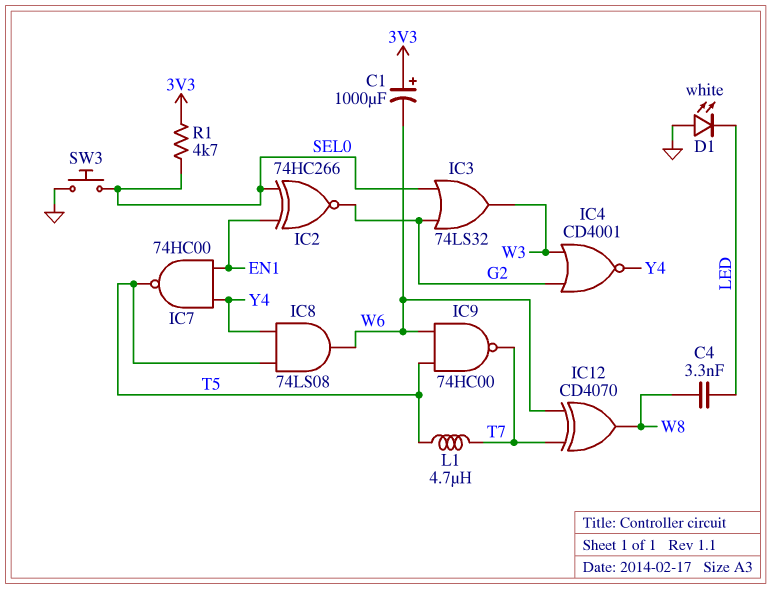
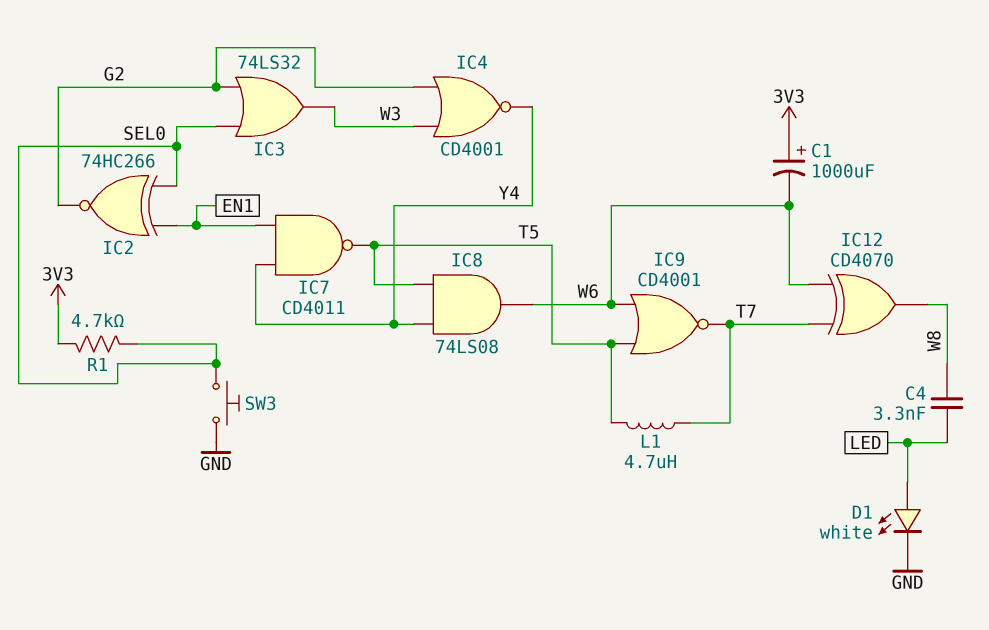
D1: LED white (A GND, K LED) -> LED white (A LED, K GND)
IC7: NAND 74HC00 (in EN1, in Y4, out T5) -> NAND CD4011 (in EN1, in Y4, out T5)
IC9: NAND 74HC00 (in T5, in W6, out T7) -> NOR CD4001 (in T5, in W6, out T7)

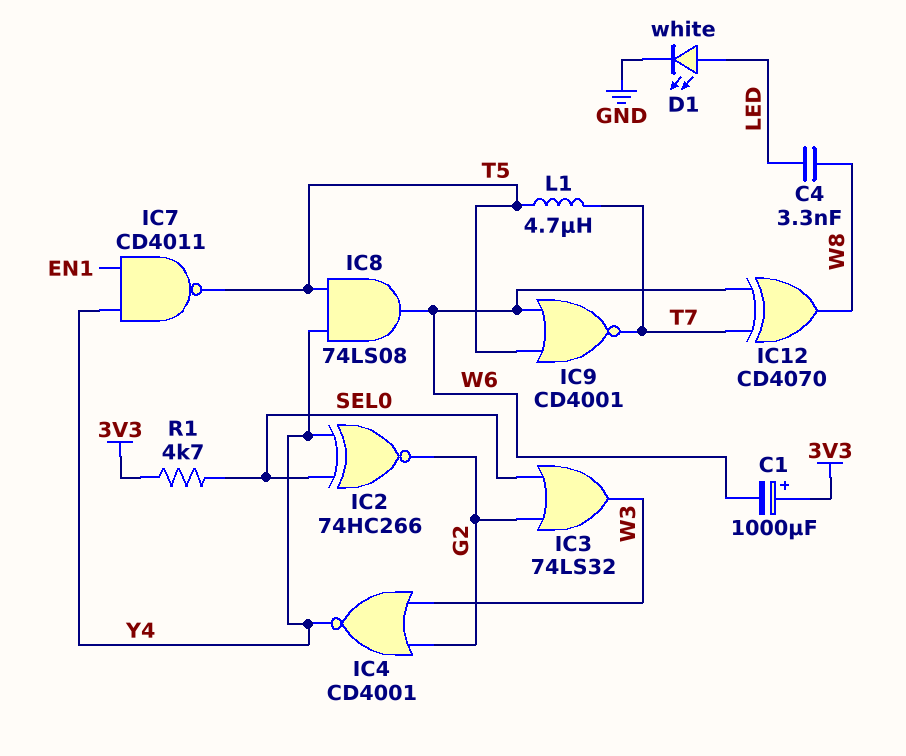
IC2: XNOR 74HC266 (in EN1, in SEL0, out G2) -> XNOR 74HC266 (in SEL0, in Y4, out G2)
SW3: button (GND, SEL0) -> none

